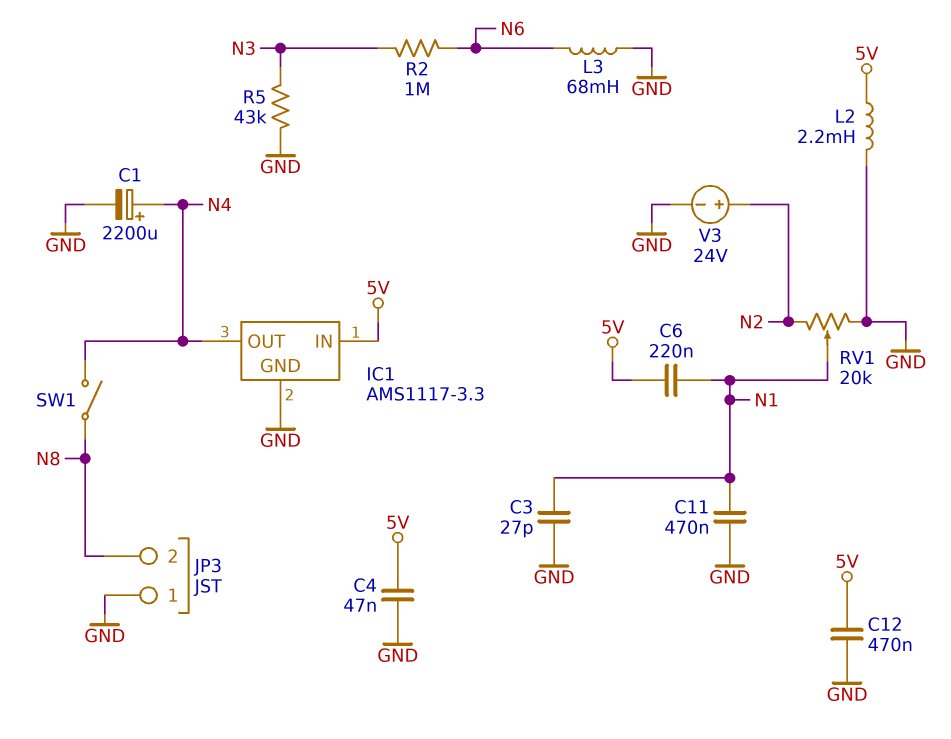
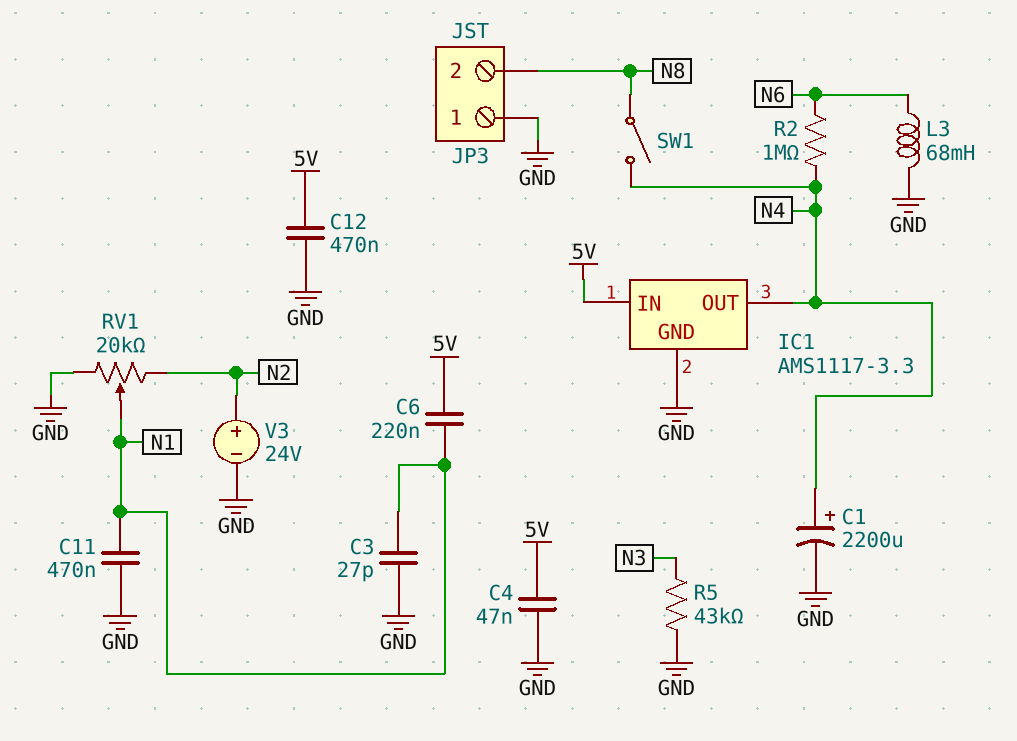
L2: 2.2mH (5V, GND) -> none
R2: 1M (N3, N6) -> 1M (N4, N6)

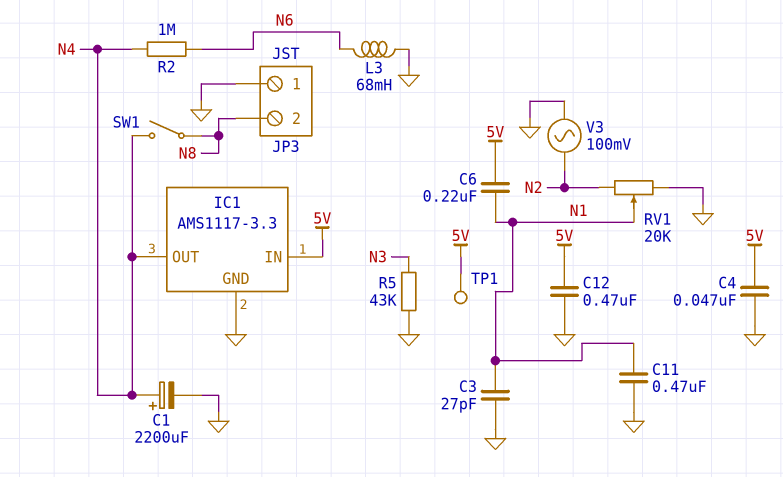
TP1: none -> test point (5V)
V3: 24V (plus N2, minus GND) -> AC 100mV (GND, N2)

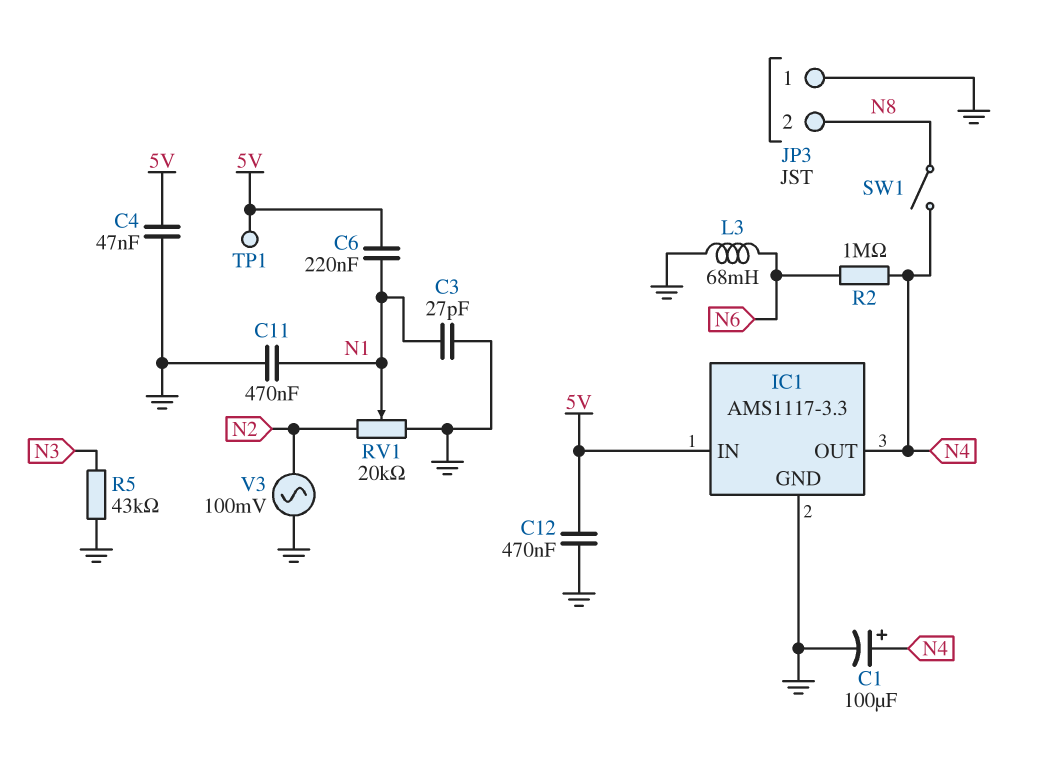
C1: 2200uF (plus N4, minus GND) -> 100uF (plus N4, minus GND)

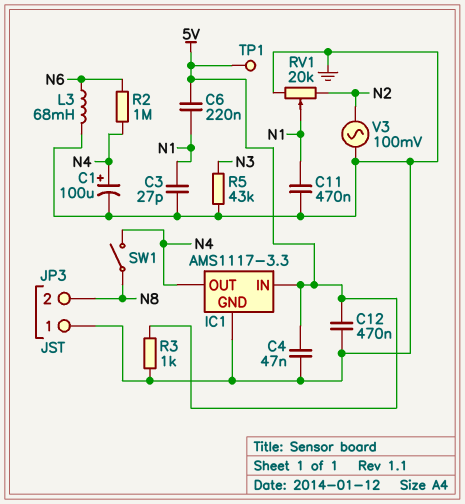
R3: none -> 1k (5V, GND)

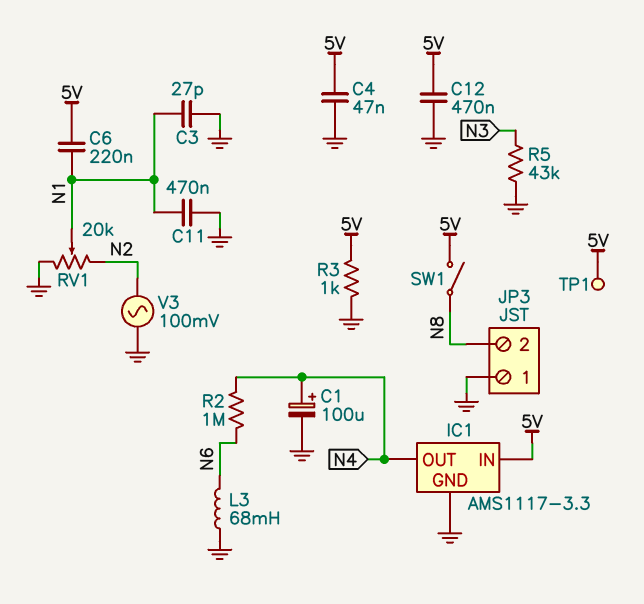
SW1: switch (N4, N8) -> switch (5V, N8)

